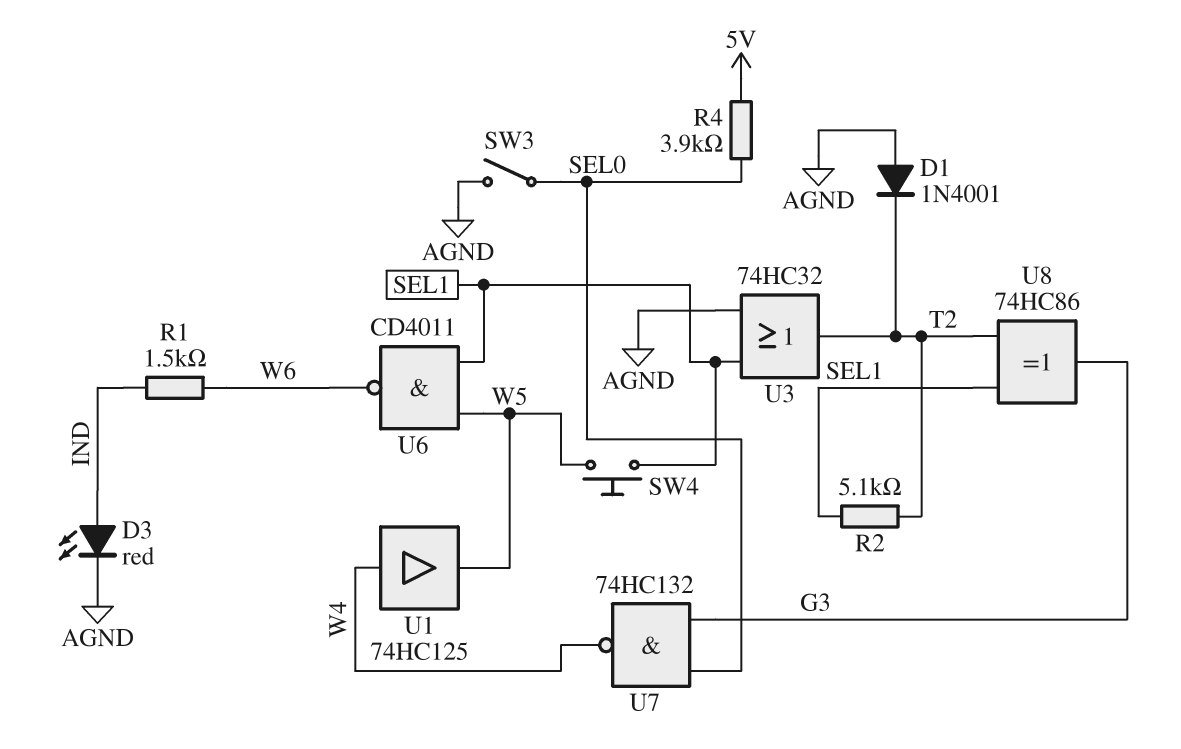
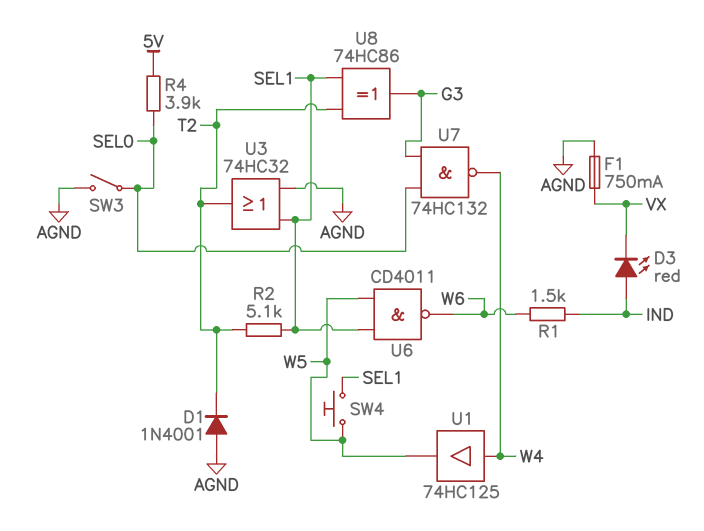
D3: LED red (A IND, K AGND) -> LED red (A IND, K VX)
F1: none -> 750mA (AGND, VX)

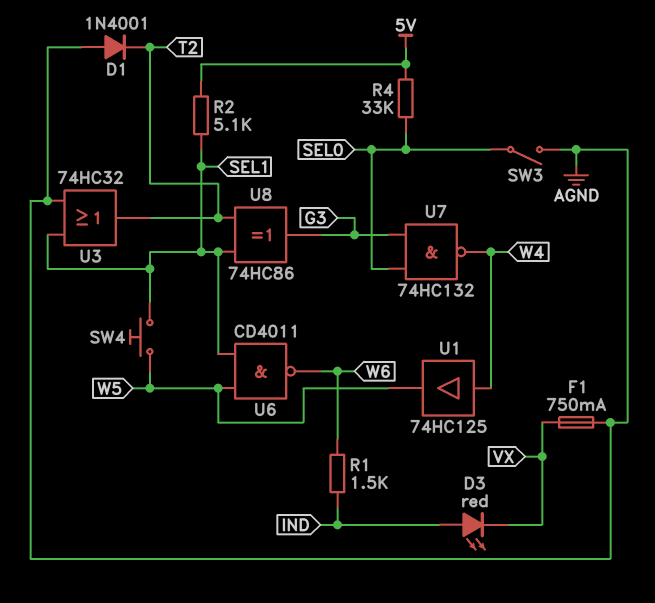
R2: 5.1k (SEL1, T2) -> 5.1k (5V, SEL1)
R4: 3.9k (5V, SEL0) -> 33k (5V, SEL0)

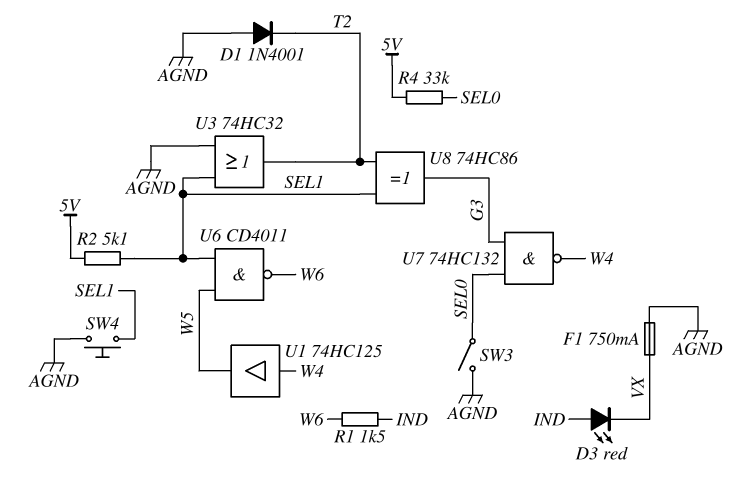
SW4: button (SEL1, W5) -> button (AGND, SEL1)

